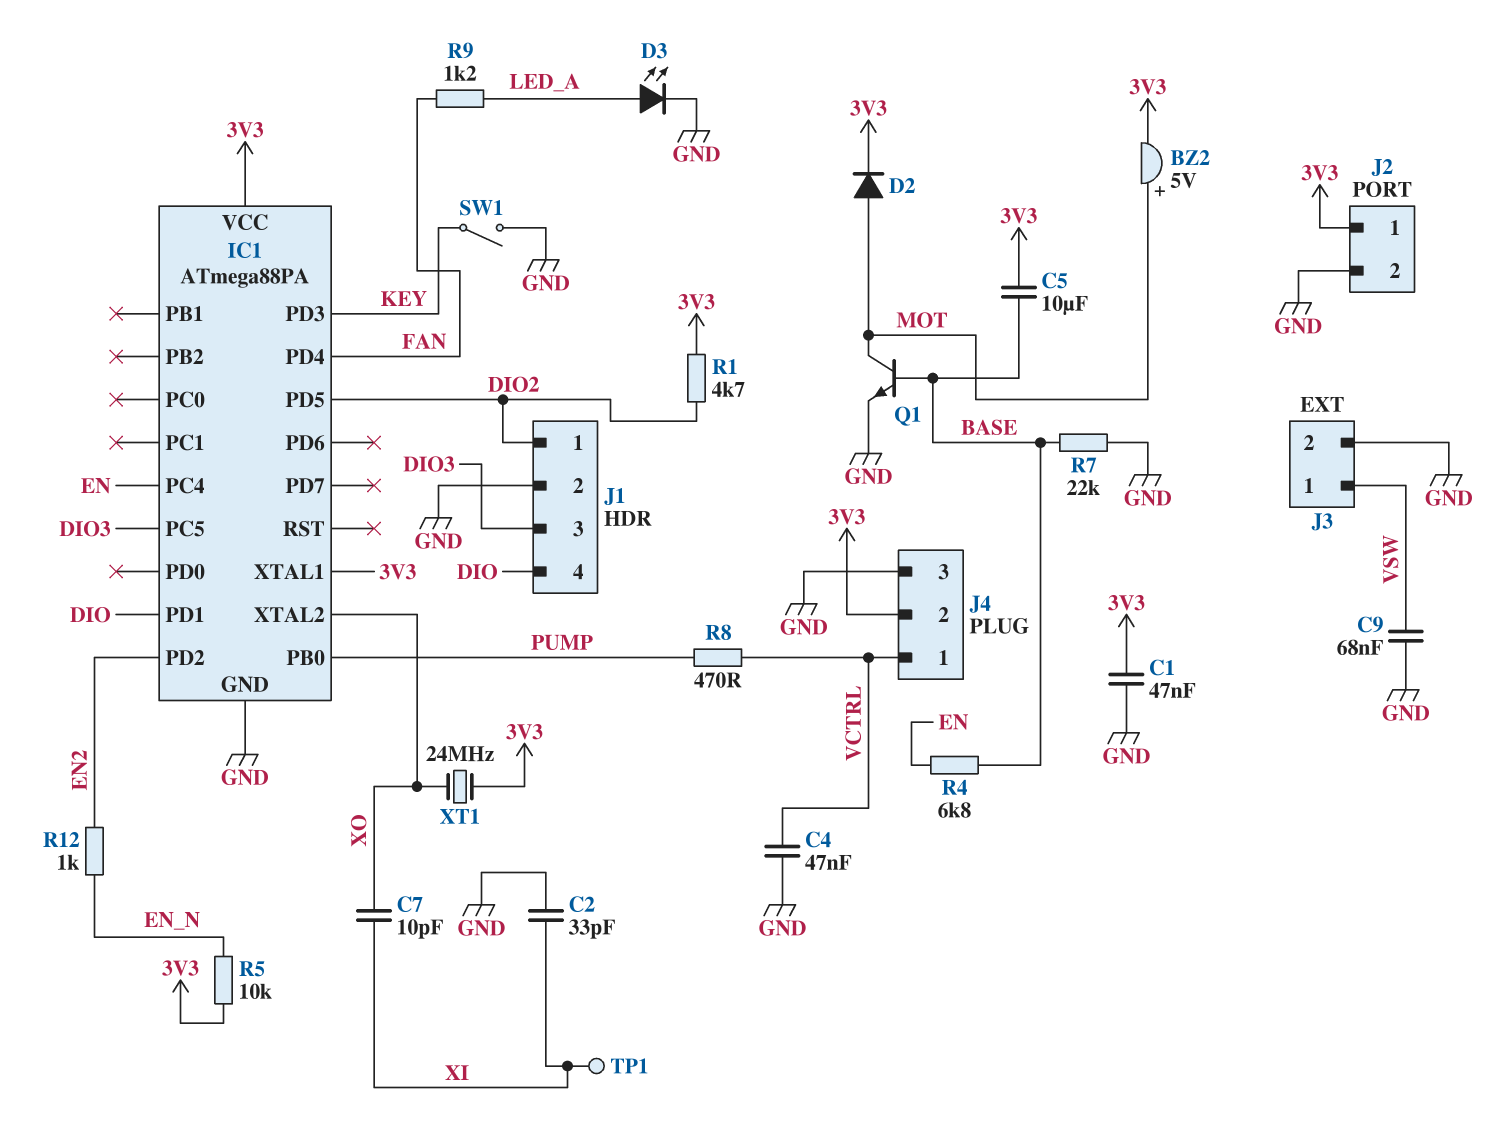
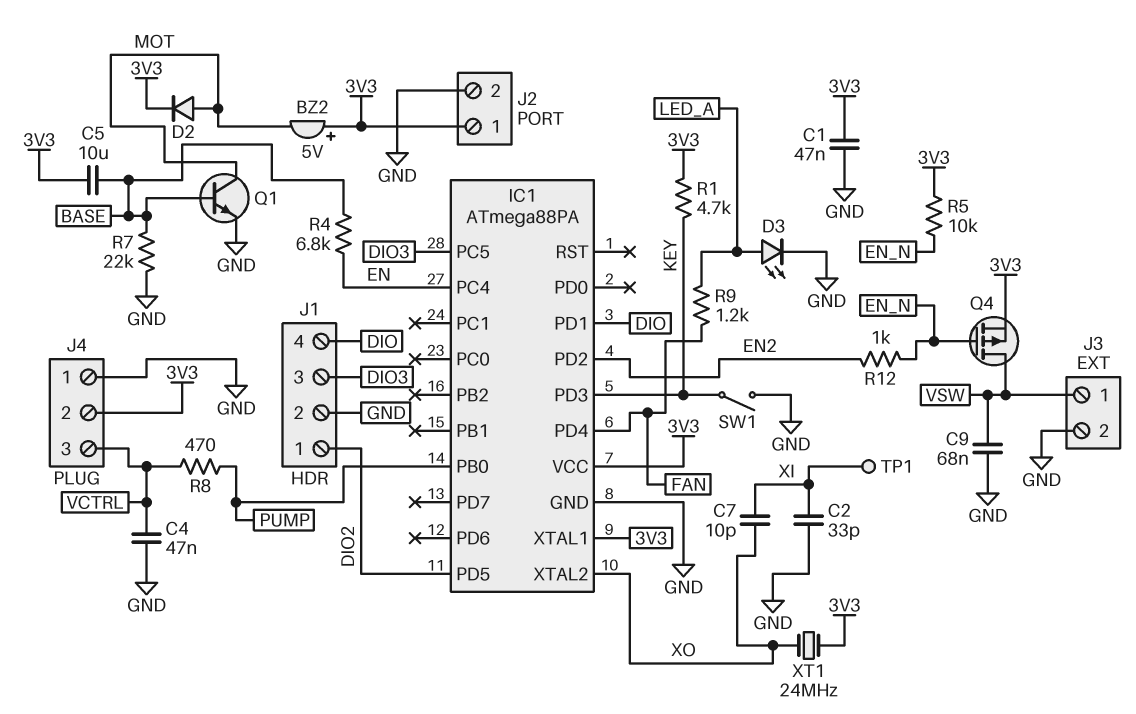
BZ2: buzzer 5V (plus MOT, minus 3V3) -> buzzer 5V (plus 3V3, minus MOT)
J4 pin 1: VCTRL -> GND
J4 pin 3: GND -> VCTRL
Q4: none -> PMOS (G EN_N, D VSW, S 3V3)
R1: 4.7k (3V3, DIO2) -> 4.7k (3V3, KEY)

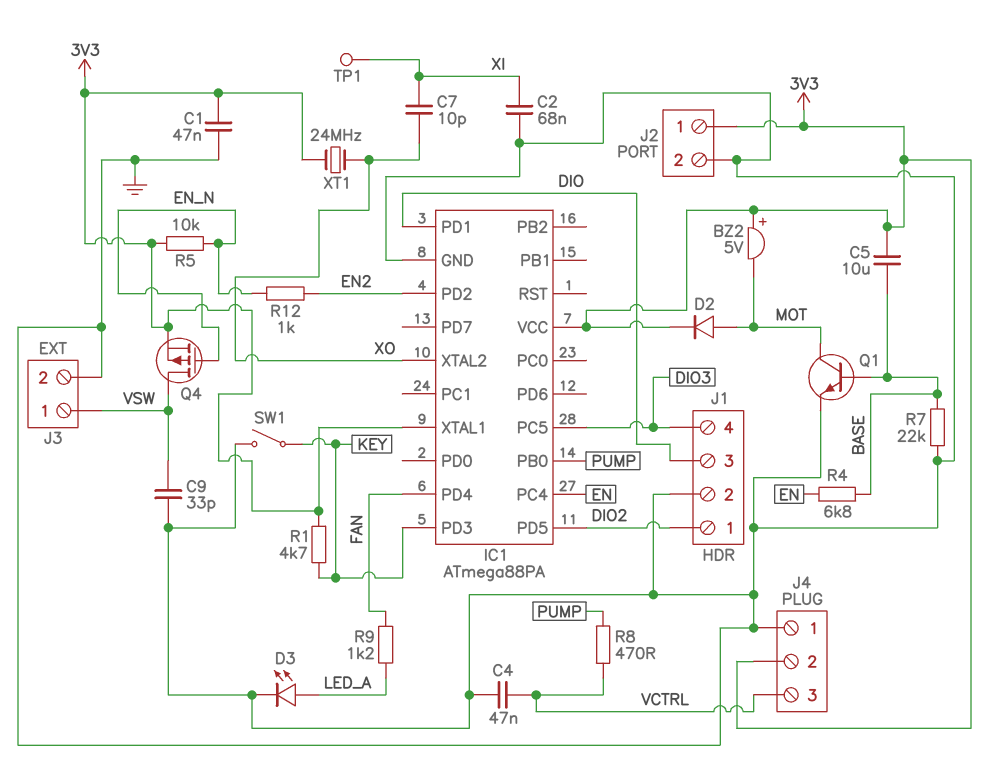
C2: 33pF (GND, XI) -> 68nF (GND, XI)
C9: 68nF (GND, VSW) -> 33pF (GND, VSW)
J1 pin 3: DIO3 -> DIO
J1 pin 4: DIO -> DIO3

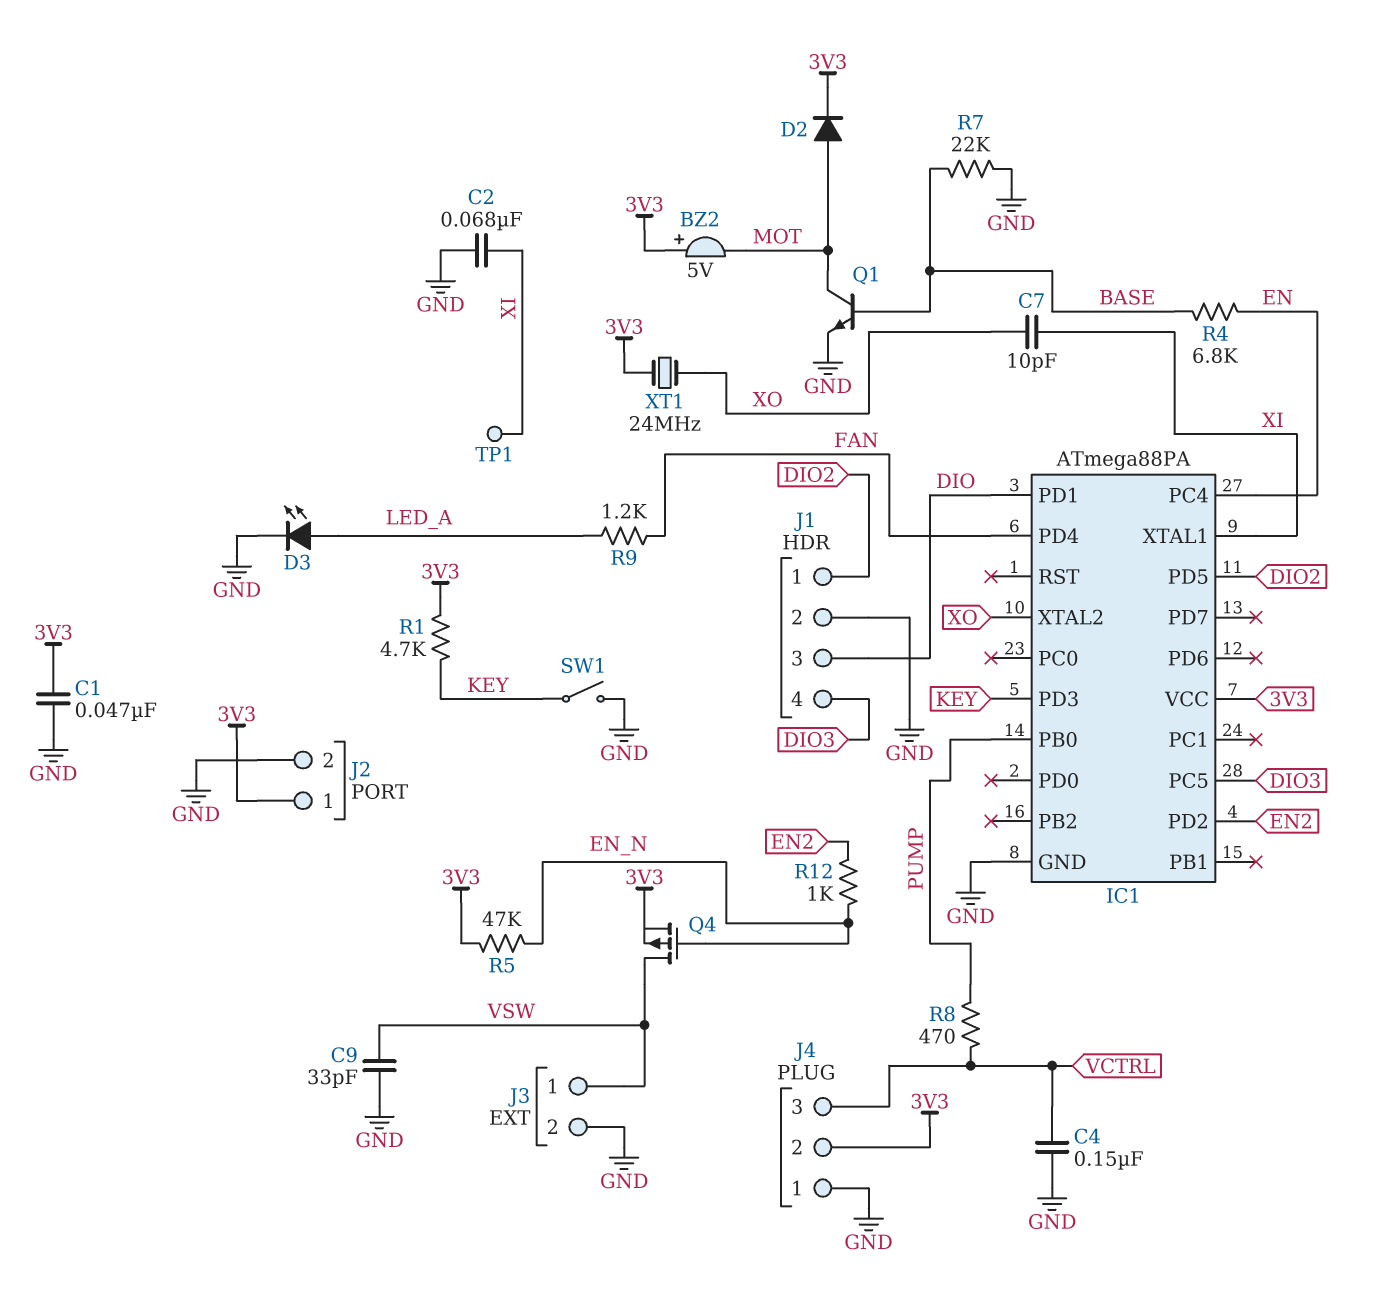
C4: 47nF (GND, VCTRL) -> 150nF (GND, VCTRL)
C5: 10uF (3V3, BASE) -> none
IC1 pin XTAL1: 3V3 -> XI
R5: 10k (3V3, EN_N) -> 47k (3V3, EN_N)

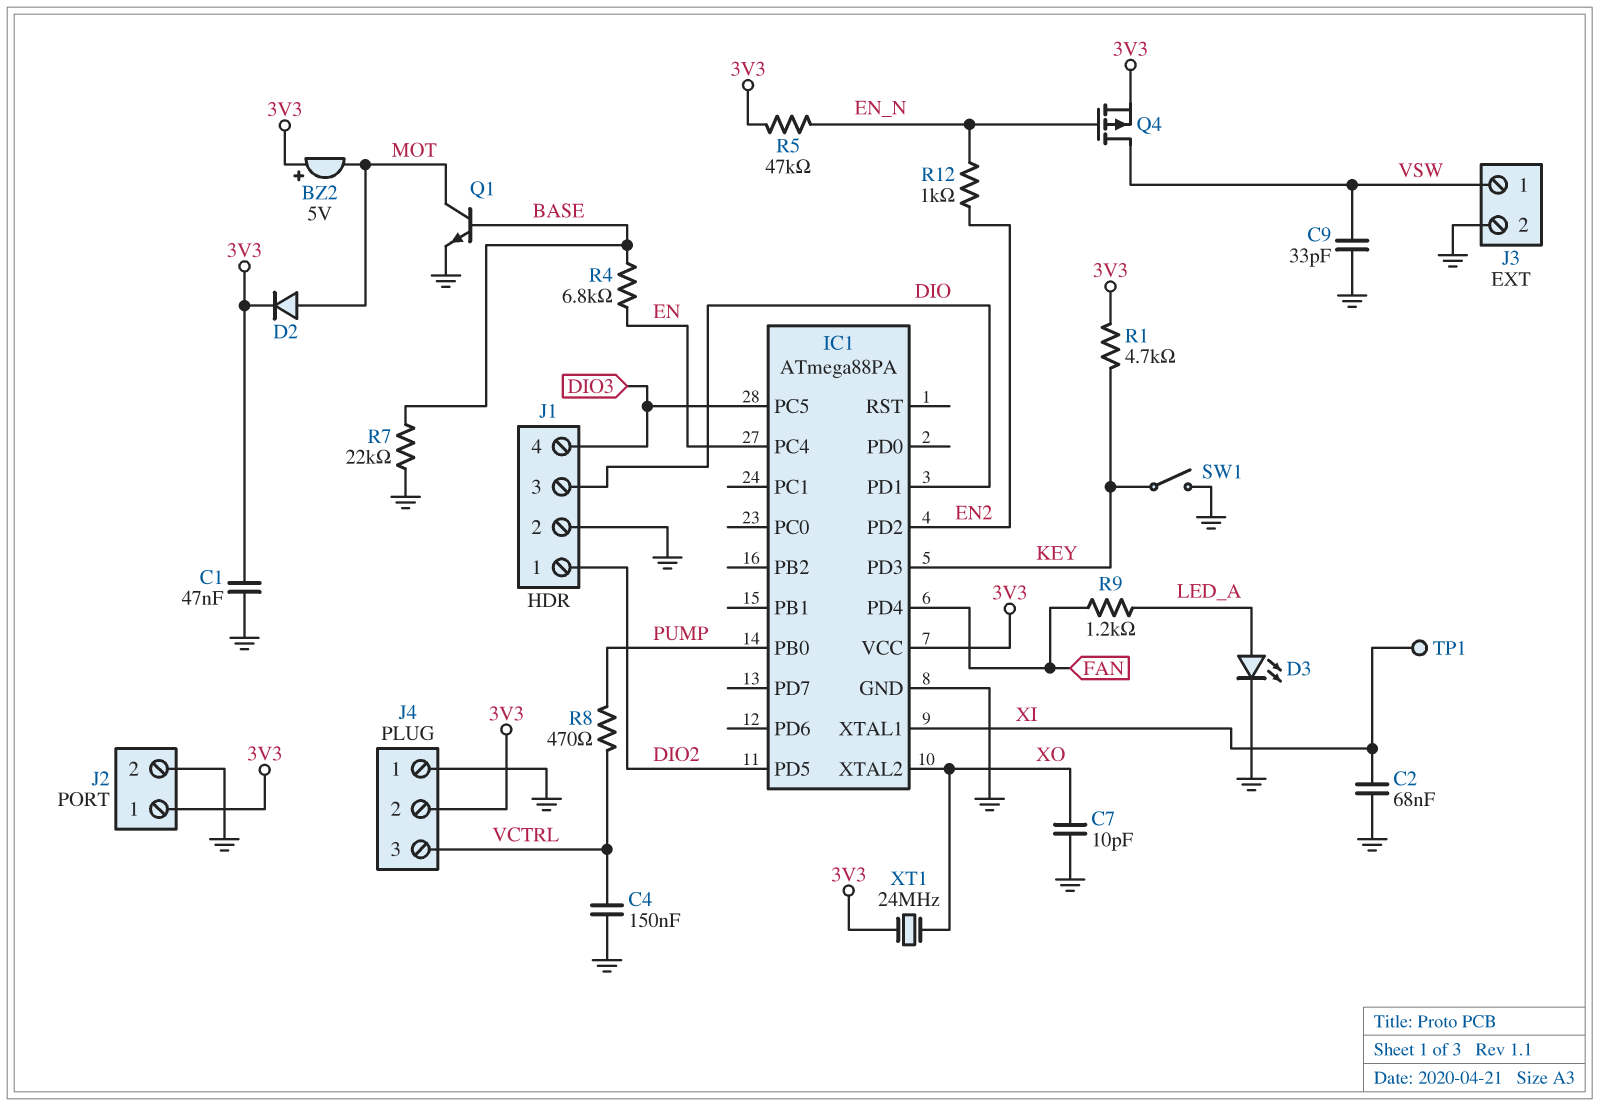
C7: 10pF (XI, XO) -> 10pF (GND, XO)

